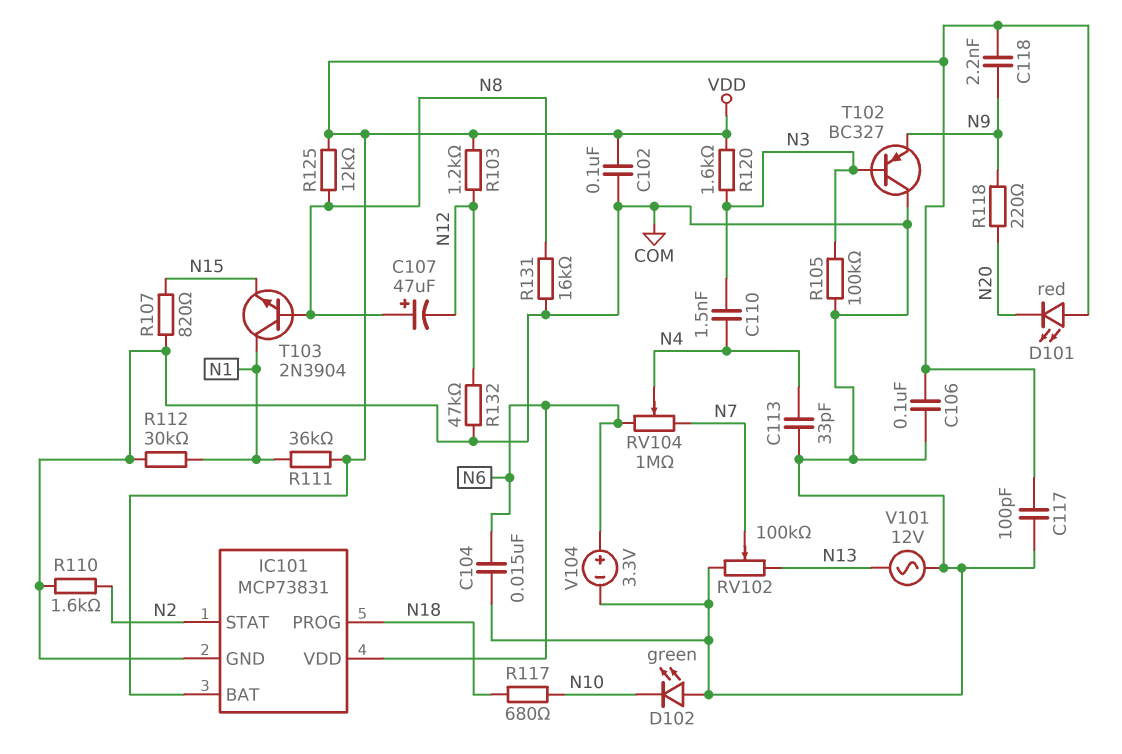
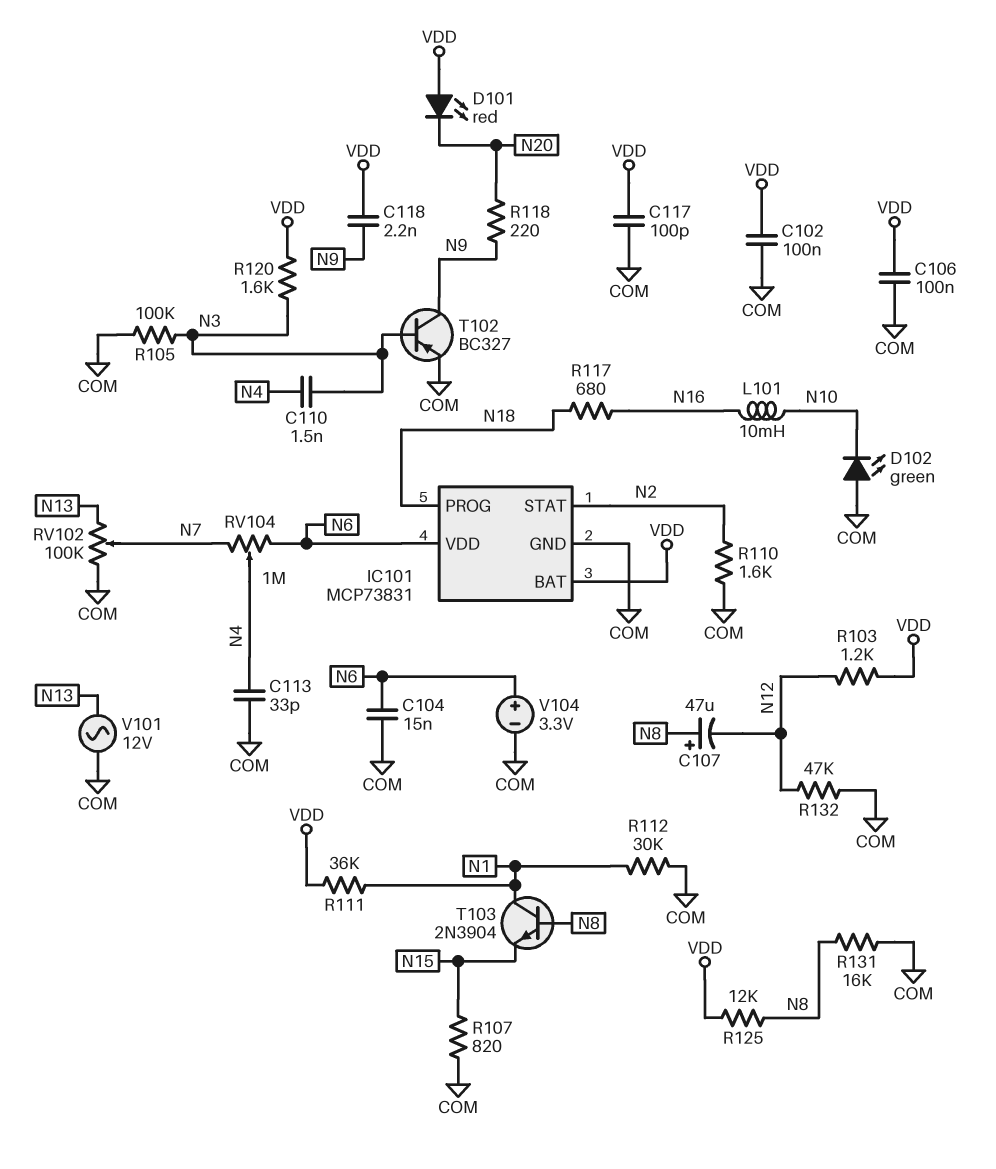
L101: none -> 10mH (N10, N16)
R117: 680 (N10, N18) -> 680 (N16, N18)
T102: PNP BC327 (B N3, C COM, E N9) -> PNP BC327 (B N3, C N9, E COM)

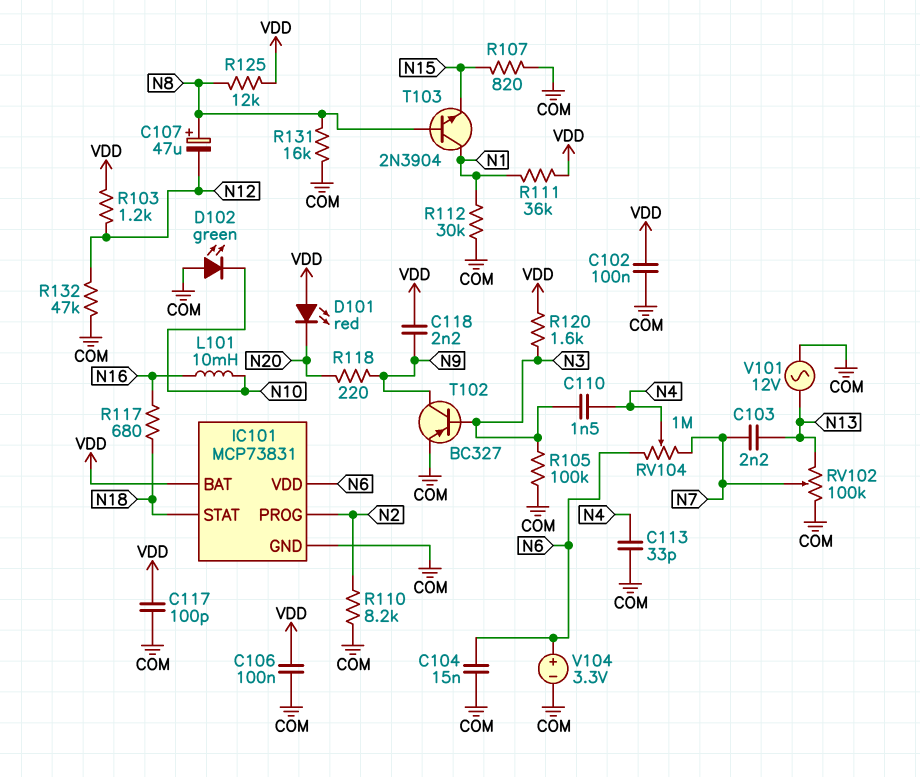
C103: none -> 2.2nF (N7, N13)
IC101 pin PROG: N18 -> N2
IC101 pin STAT: N2 -> N18
R110: 1.6k (COM, N2) -> 8.2k (COM, N2)

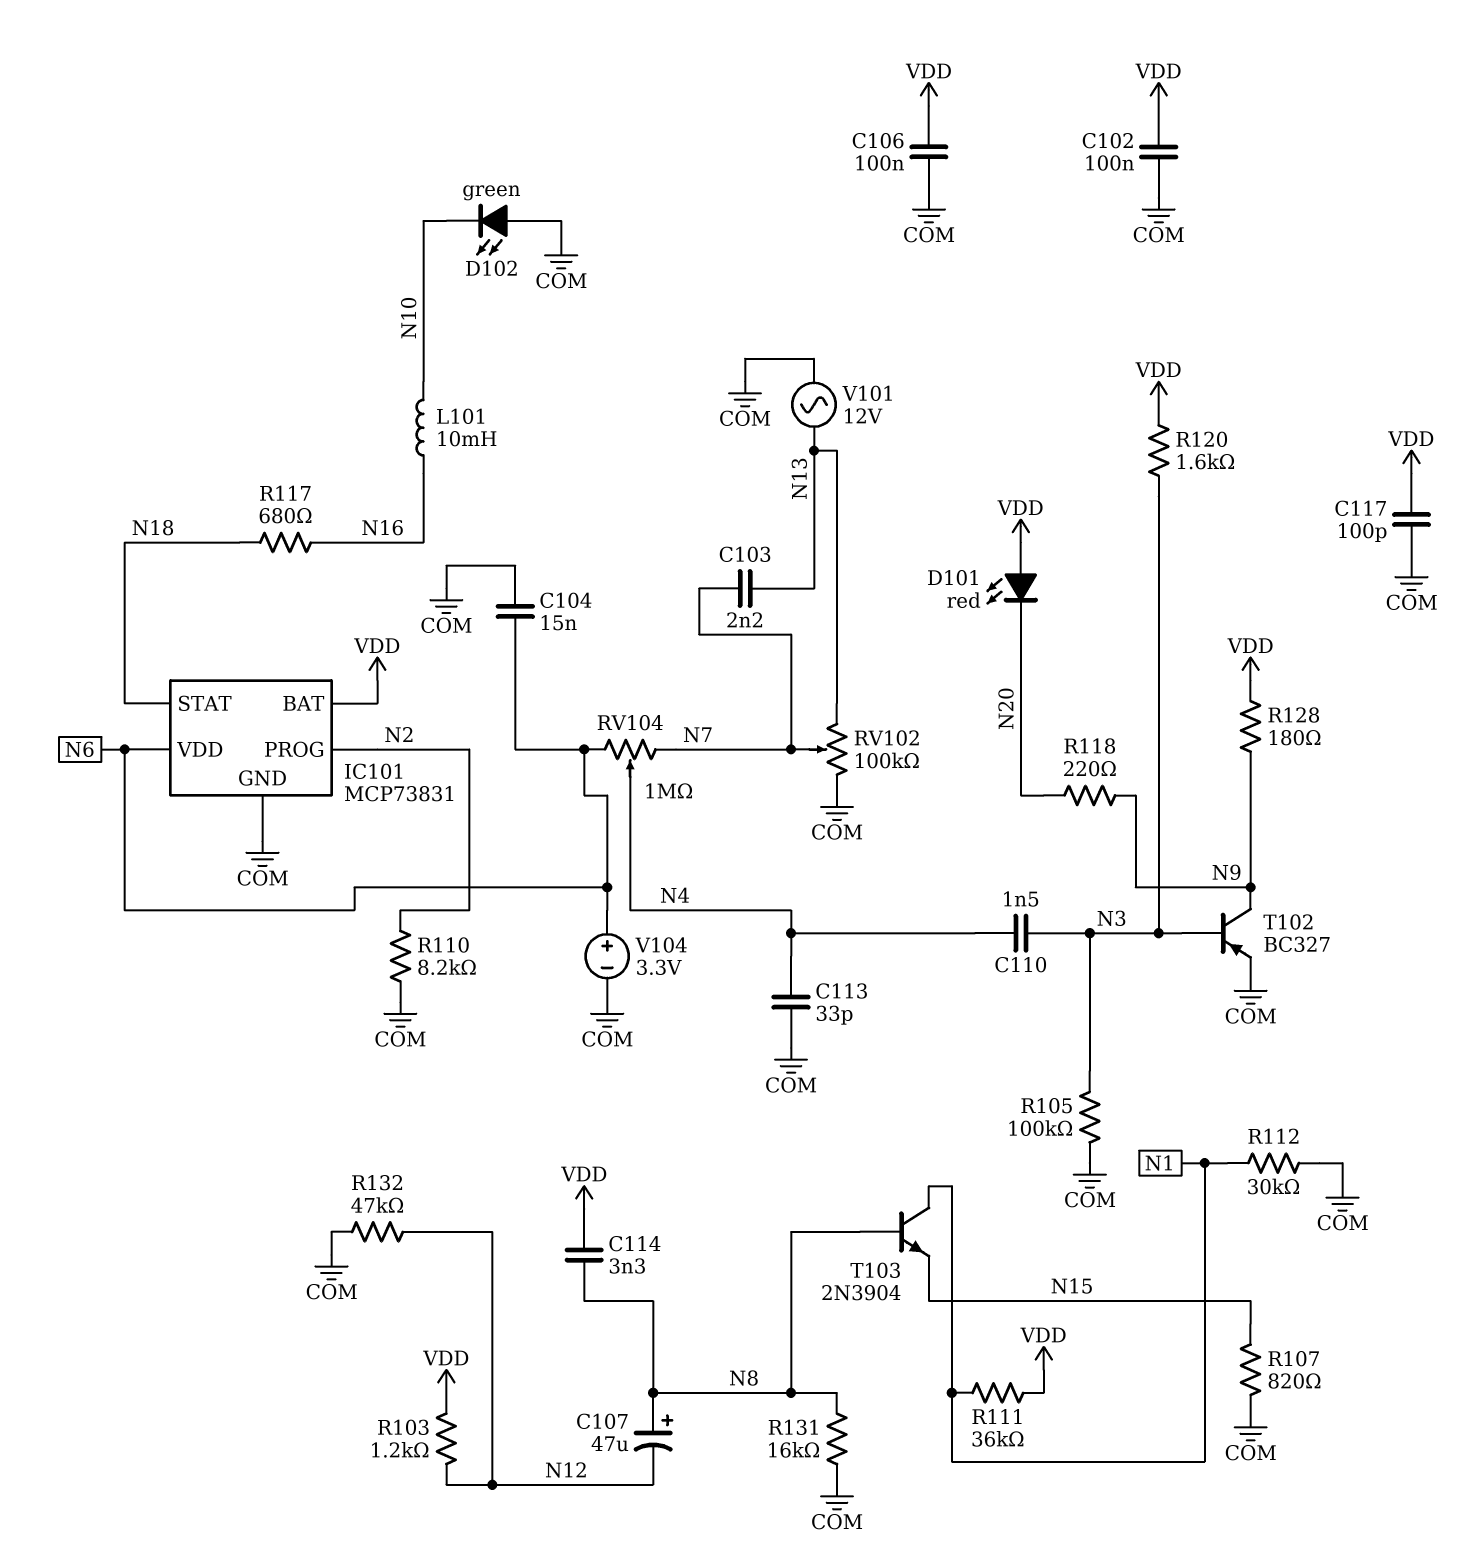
C114: none -> 3.3nF (N8, VDD)
C118: 2.2nF (N9, VDD) -> none
R125: 12k (N8, VDD) -> none
R128: none -> 180 (N9, VDD)

